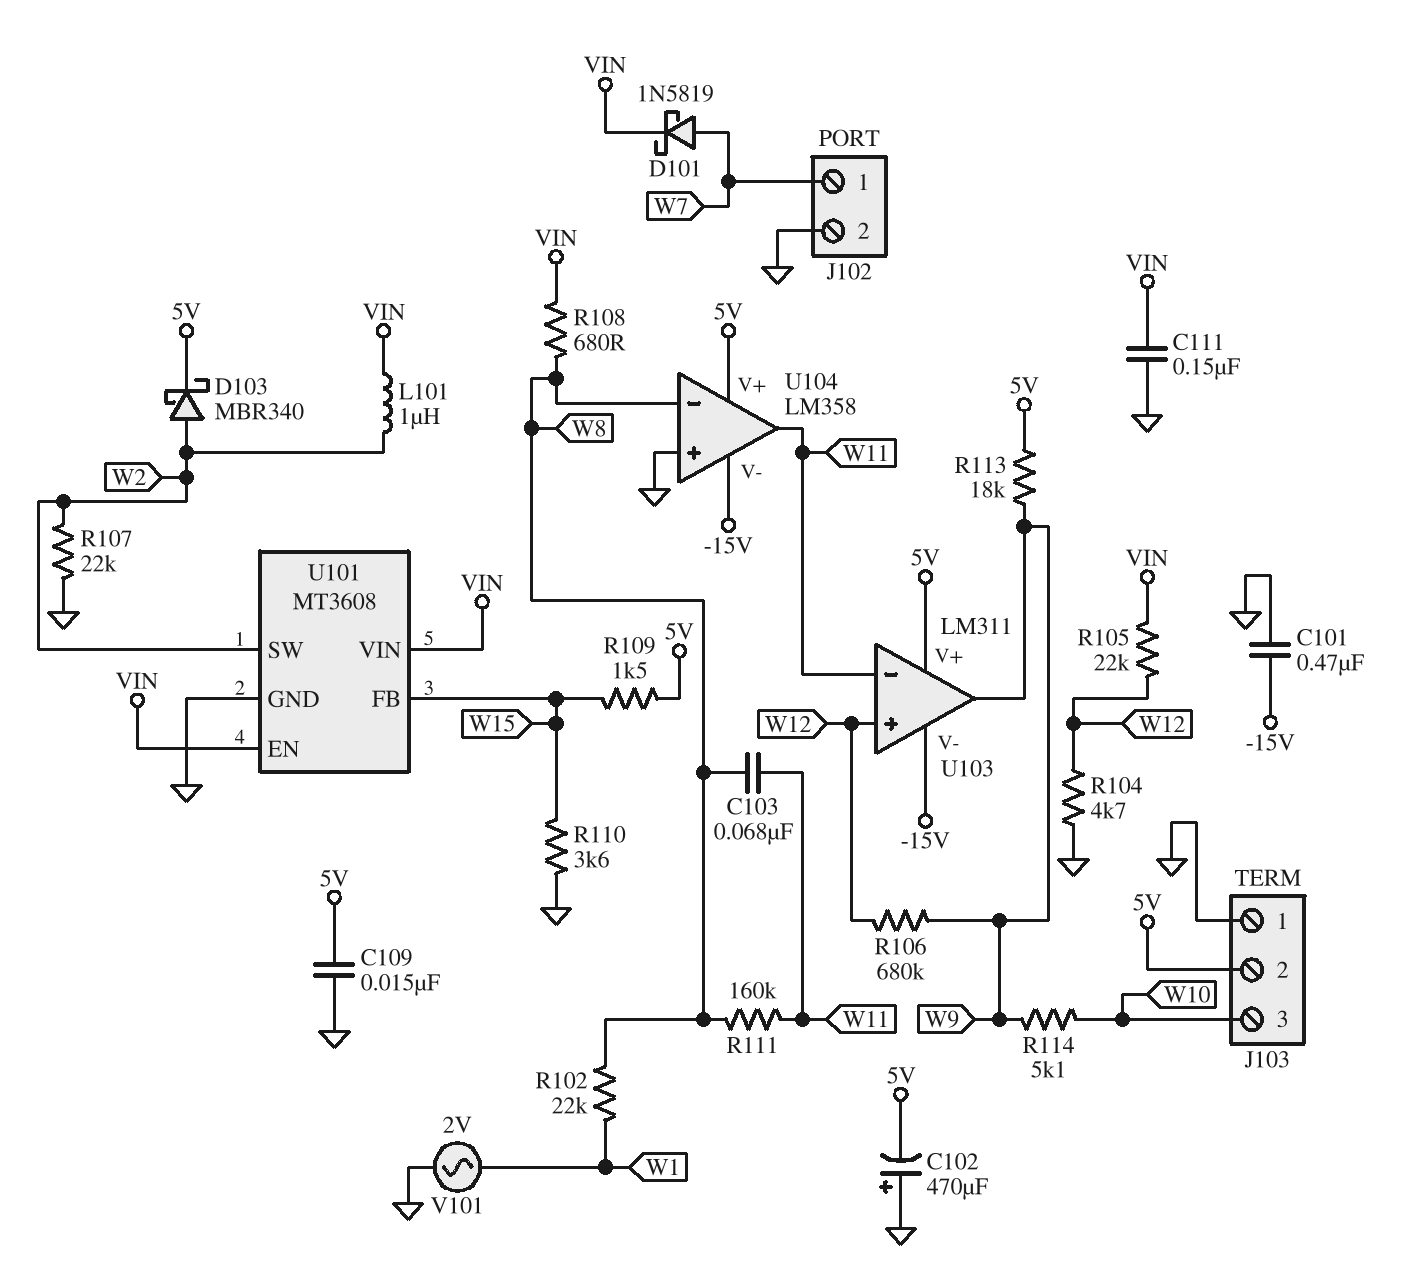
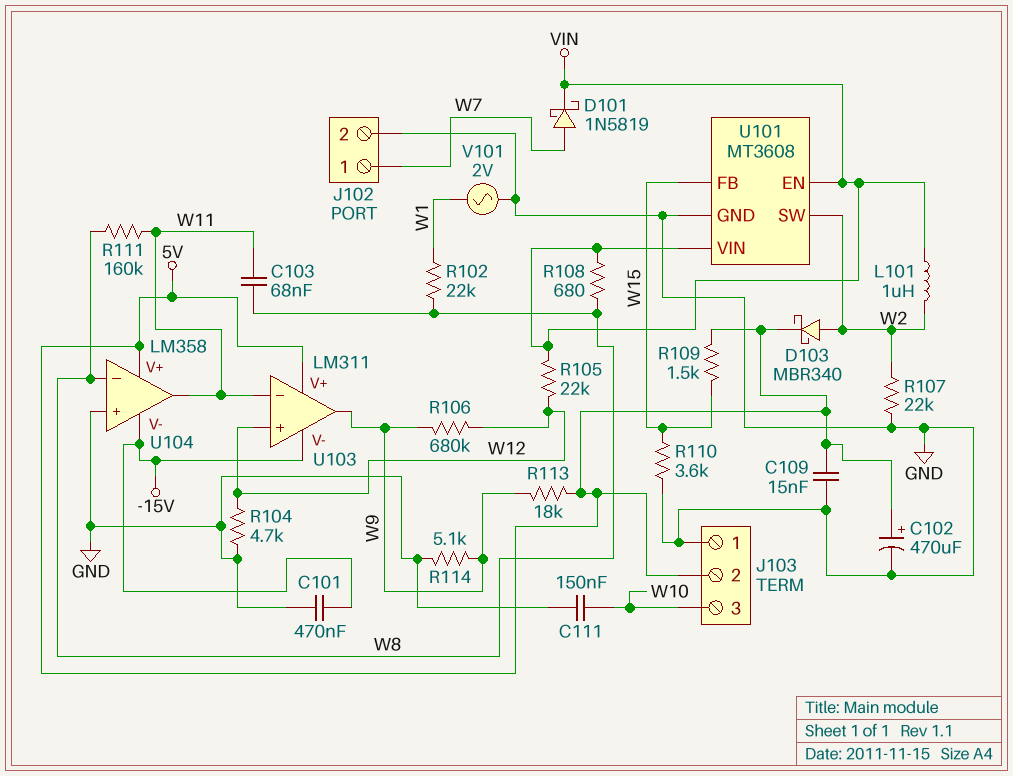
C102: 470uF (plus GND, minus 5V) -> 470uF (plus 5V, minus GND)
C111: 150nF (GND, VIN) -> 150nF (GND, W10)
R114: 5.1k (W9, W10) -> 5.1k (GND, W9)

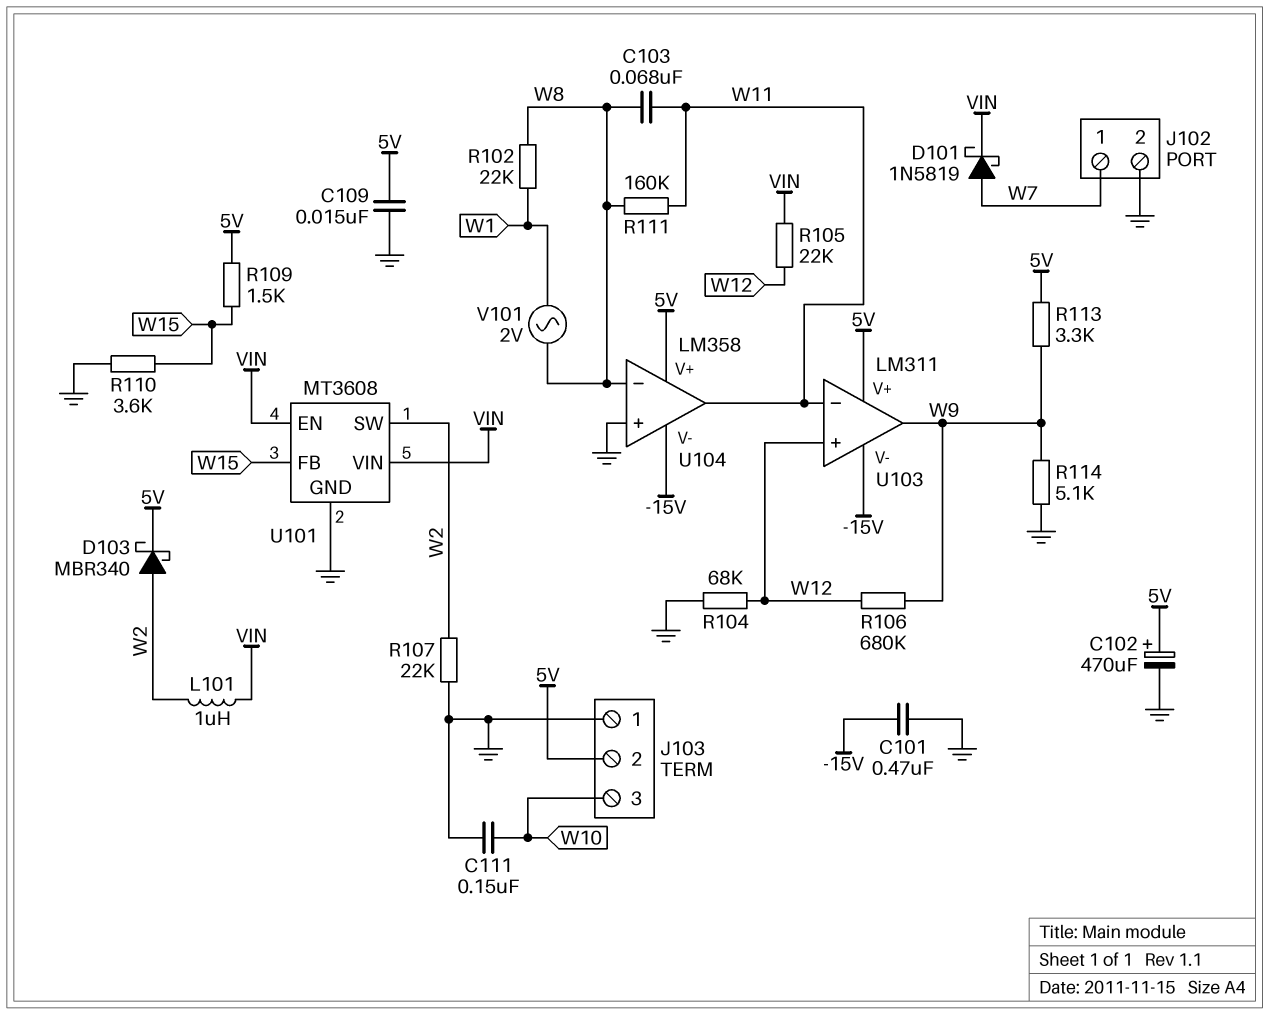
R104: 4.7k (GND, W12) -> 68k (GND, W12)
R108: 680 (VIN, W8) -> none
R113: 18k (5V, W9) -> 3.3k (5V, W9)
V101: AC 2V (GND, W1) -> AC 2V (W1, W8)

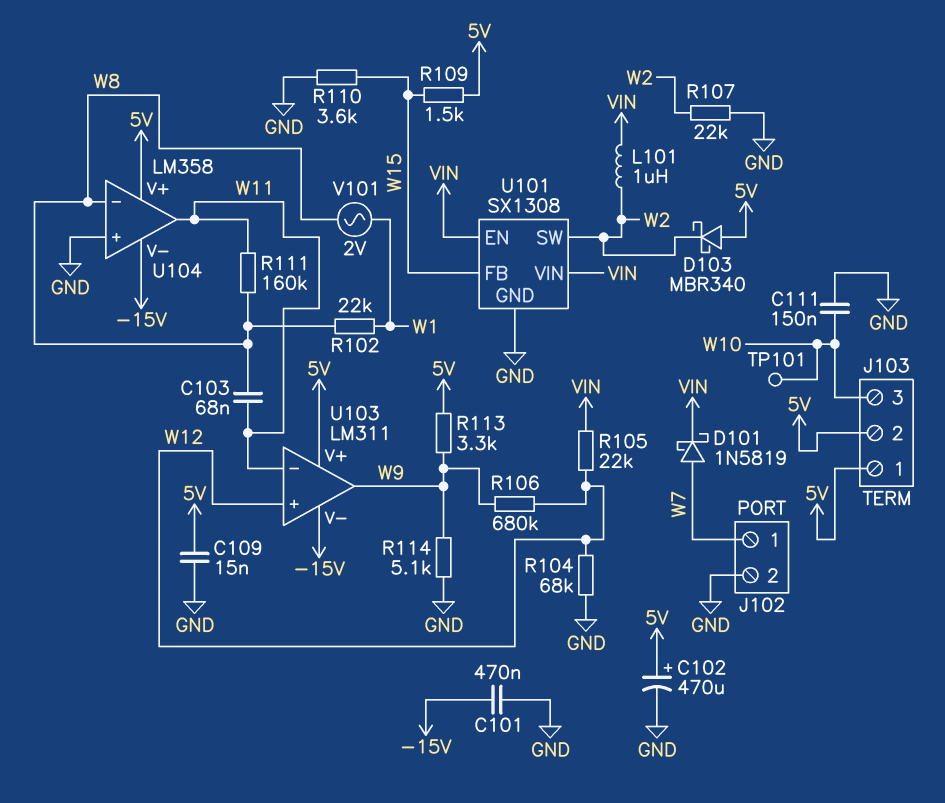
D103: schottky MBR340 (A W2, K 5V) -> schottky MBR340 (A 5V, K W2)
J103 pin 1: GND -> 5V
TP101: none -> test point (W10)
U101: MT3608 -> SX1308

